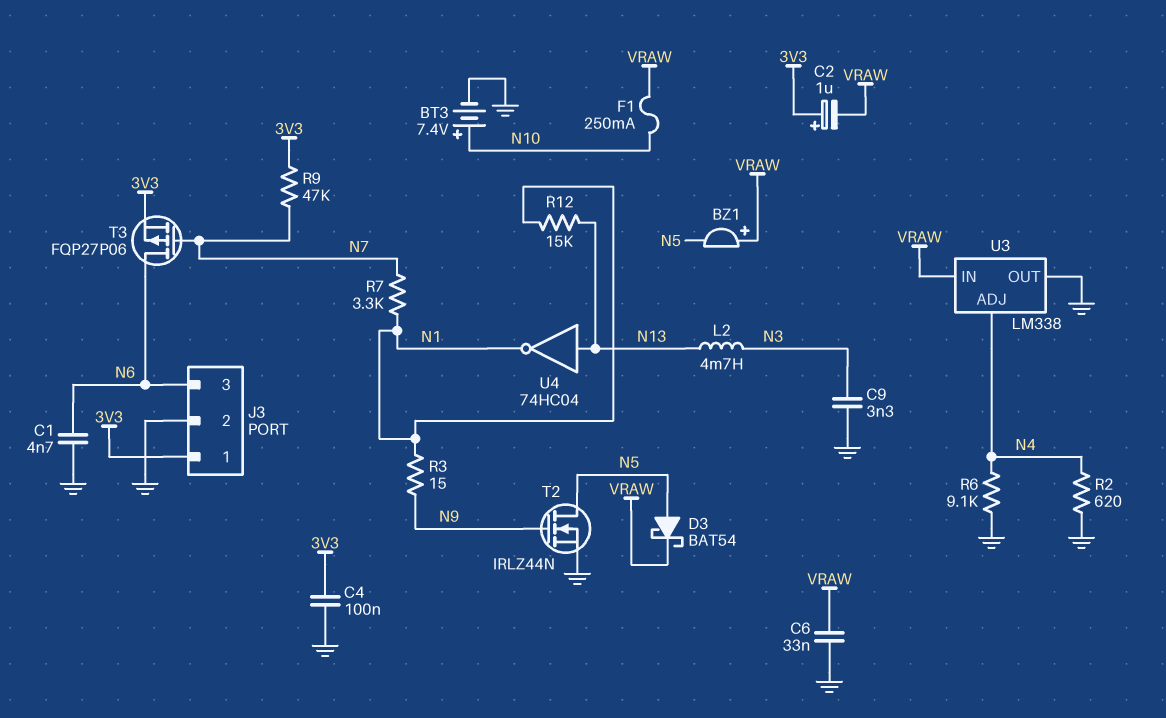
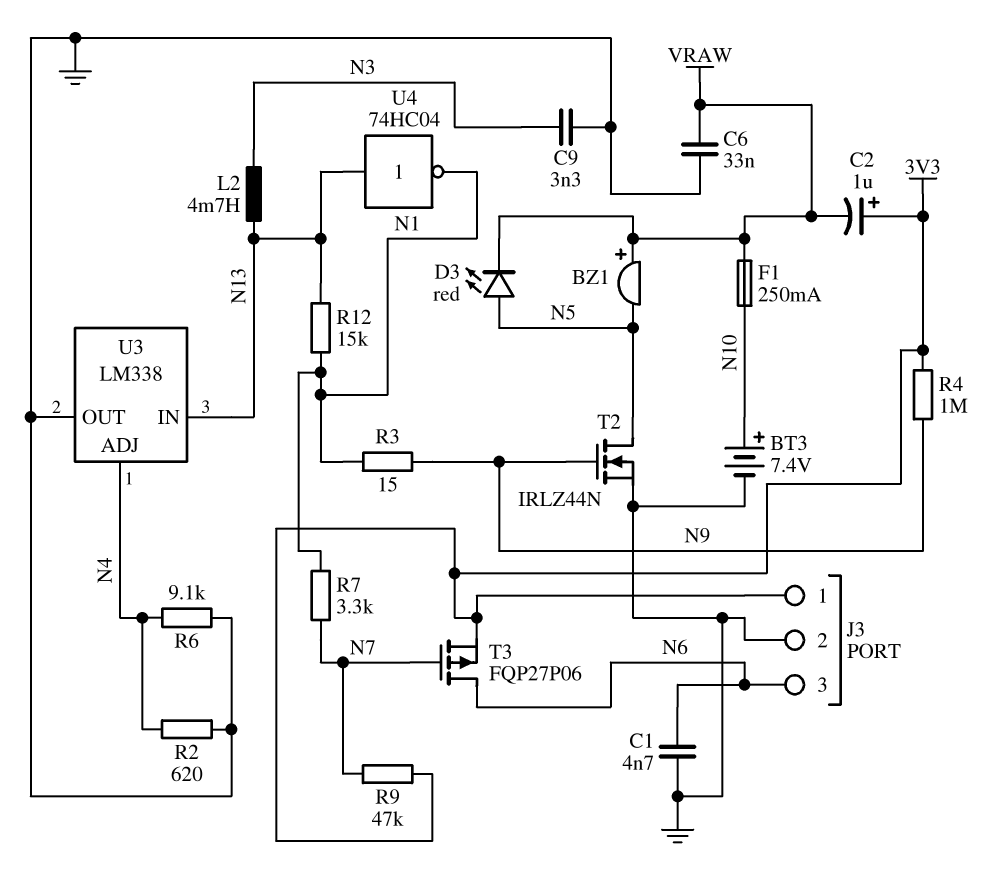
C4: 100nF (3V3, GND) -> none
D3: schottky BAT54 (A N5, K VRAW) -> LED red (A N5, K VRAW)
R4: none -> 1M (3V3, N9)
U3 pin IN: VRAW -> N13

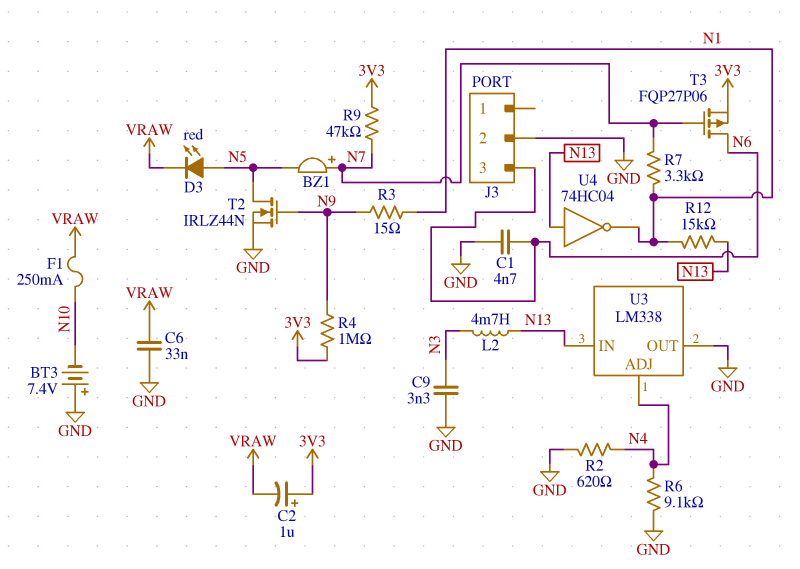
BT3: 7.4V (plus N10, minus GND) -> 7.4V (plus GND, minus N10)
BZ1: buzzer (plus VRAW, minus N5) -> buzzer (plus N7, minus N5)
J3 pin 1: 3V3 -> none

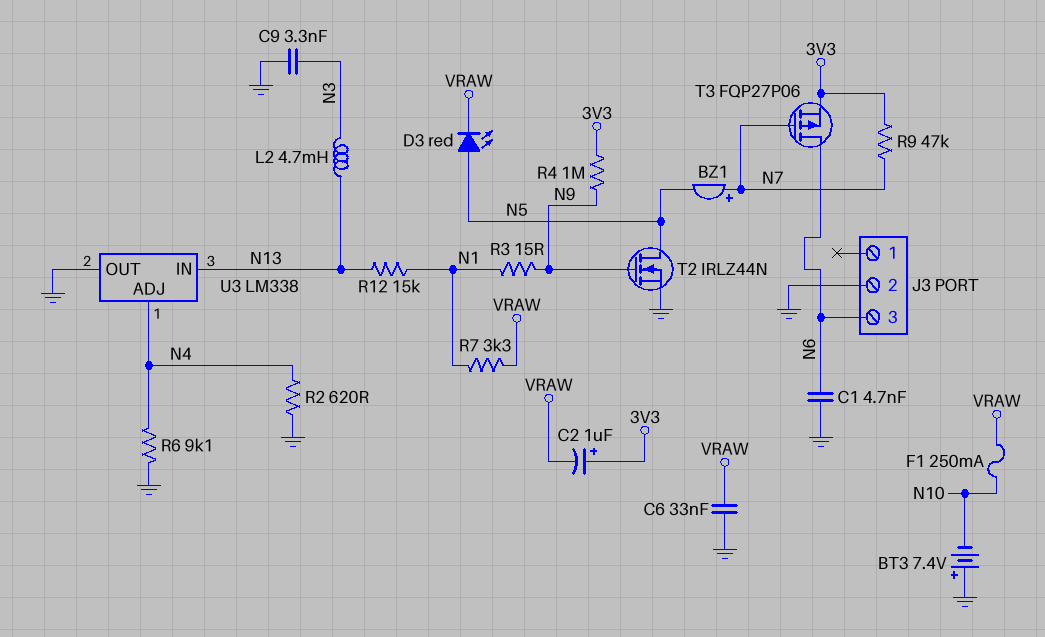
R7: 3.3k (N1, N7) -> 3.3k (N1, VRAW)
U4: NOT 74HC04 (in N13, out N1) -> none

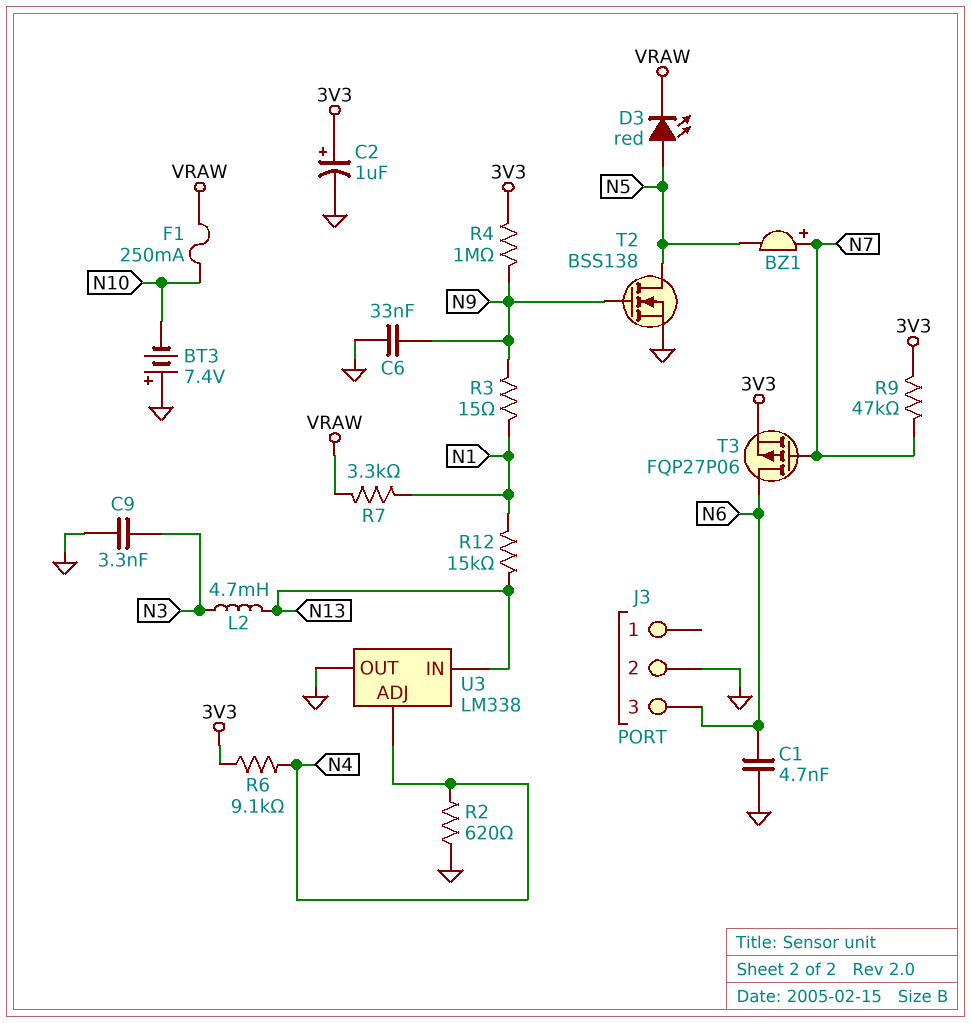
C2: 1uF (plus 3V3, minus VRAW) -> 1uF (plus 3V3, minus GND)
C6: 33nF (GND, VRAW) -> 33nF (GND, N9)
R6: 9.1k (GND, N4) -> 9.1k (3V3, N4)
T2: NMOS IRLZ44N (G N9, D N5, S GND) -> NMOS BSS138 (G N9, D N5, S GND)

